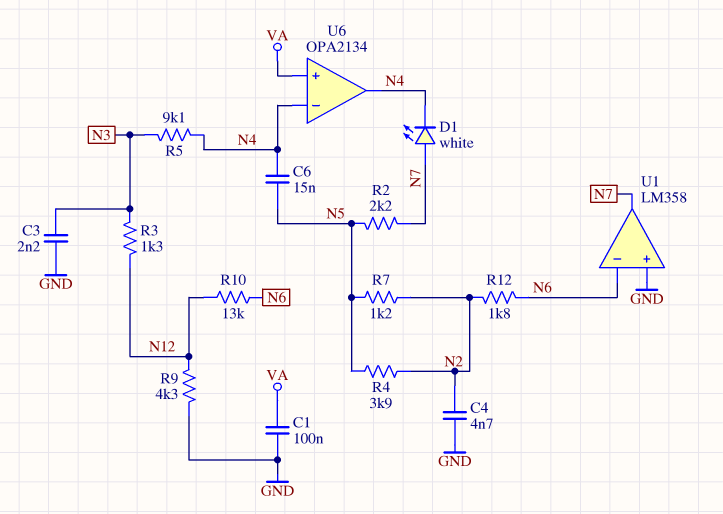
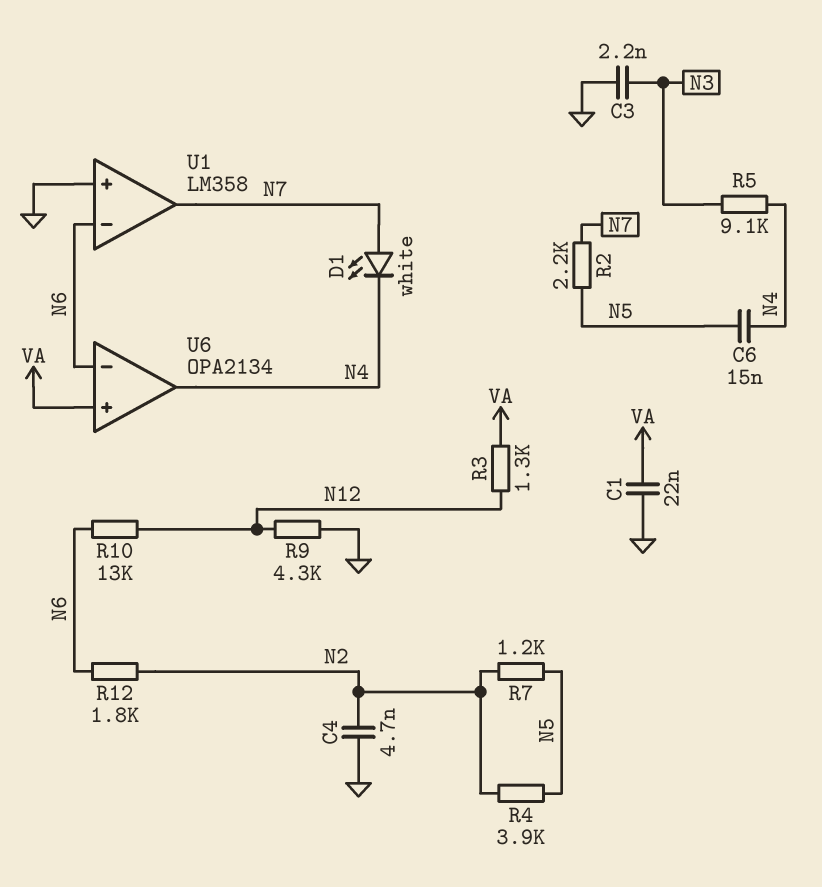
C1: 100nF (GND, VA) -> 22nF (GND, VA)
R3: 1.3k (N3, N12) -> 1.3k (N12, VA)
U6 pin in-: N4 -> N6

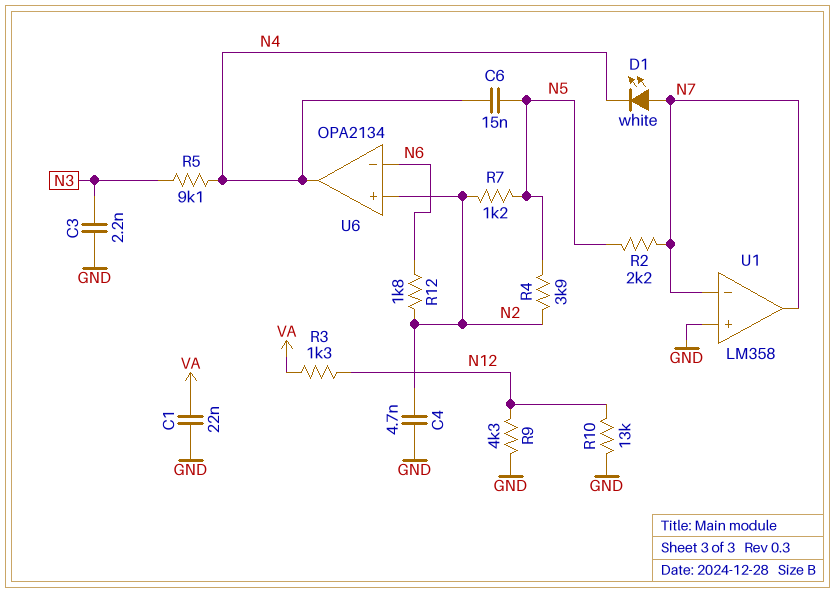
R10: 13k (N6, N12) -> 13k (GND, N12)
U1 pin in-: N6 -> N7
U6 pin in+: VA -> N2

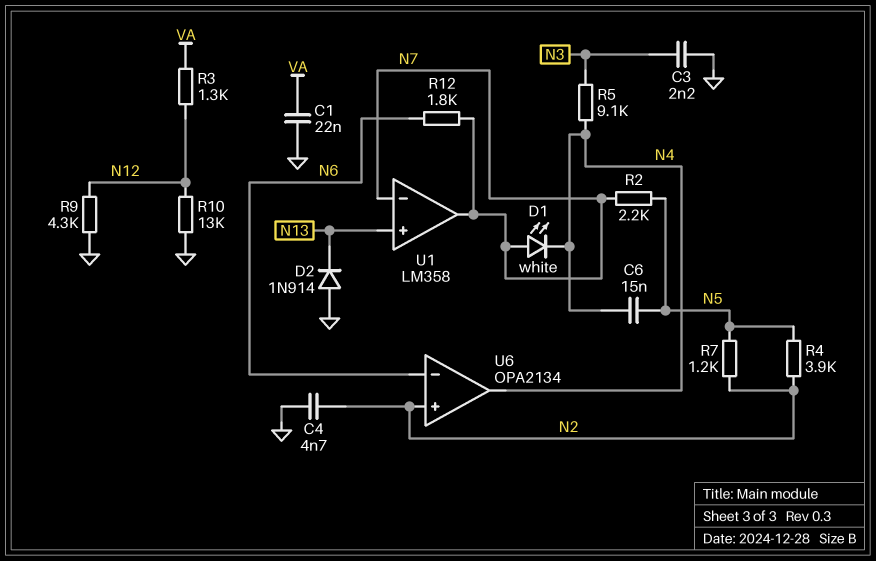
D2: none -> diode 1N914 (A GND, K N13)
R12: 1.8k (N2, N6) -> 1.8k (N6, N7)
U1 pin in+: GND -> N13

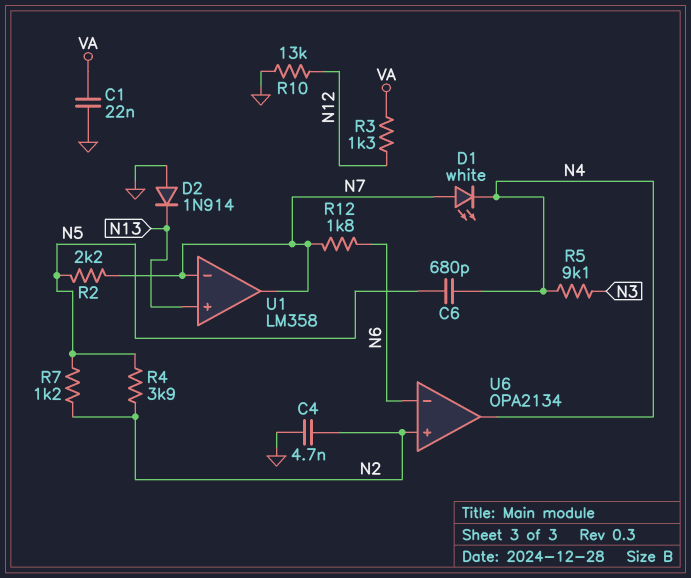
C3: 2.2nF (GND, N3) -> none
C6: 15nF (N4, N5) -> 680pF (N4, N5)
R9: 4.3k (GND, N12) -> none

